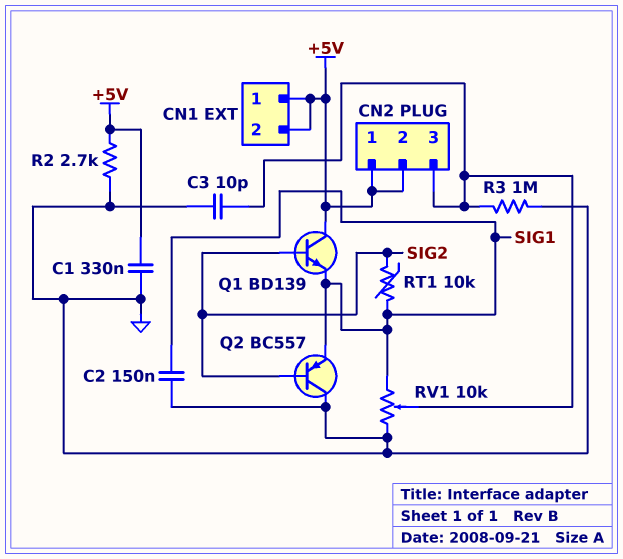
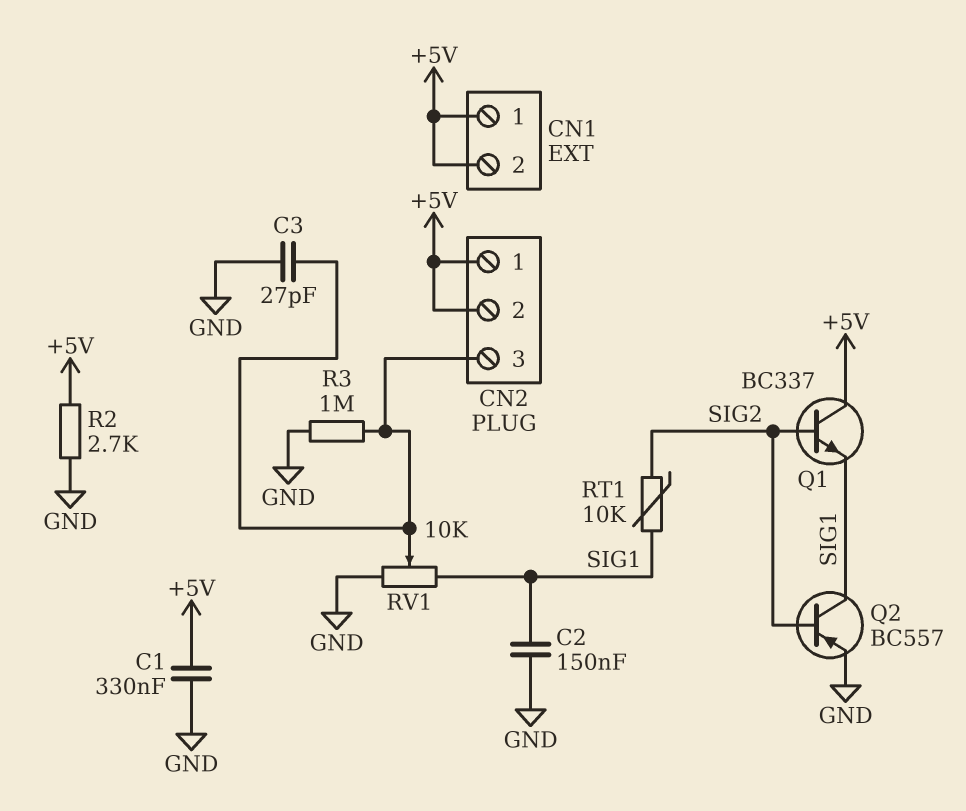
C3: 10pF (CN2/3, GND) -> 27pF (CN2/3, GND)
Q1: NPN BD139 (B SIG2, C +5V, E SIG1) -> NPN BC337 (B SIG2, C +5V, E SIG1)
Q2: PNP BC557 (B SIG2, C GND, E SIG1) -> PNP BC557 (B SIG2, C SIG1, E GND)

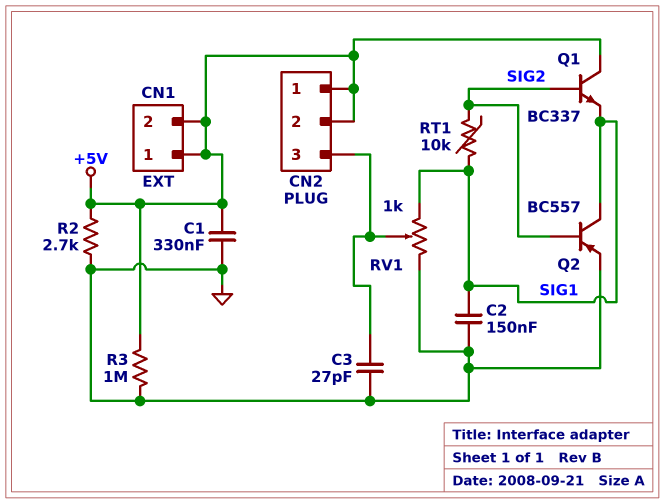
R3: 1M (CN2/3, GND) -> 1M (+5V, GND)
RV1: 10k (GND, SIG1, wiper CN2/3) -> 1k (GND, SIG1, wiper CN2/3)

